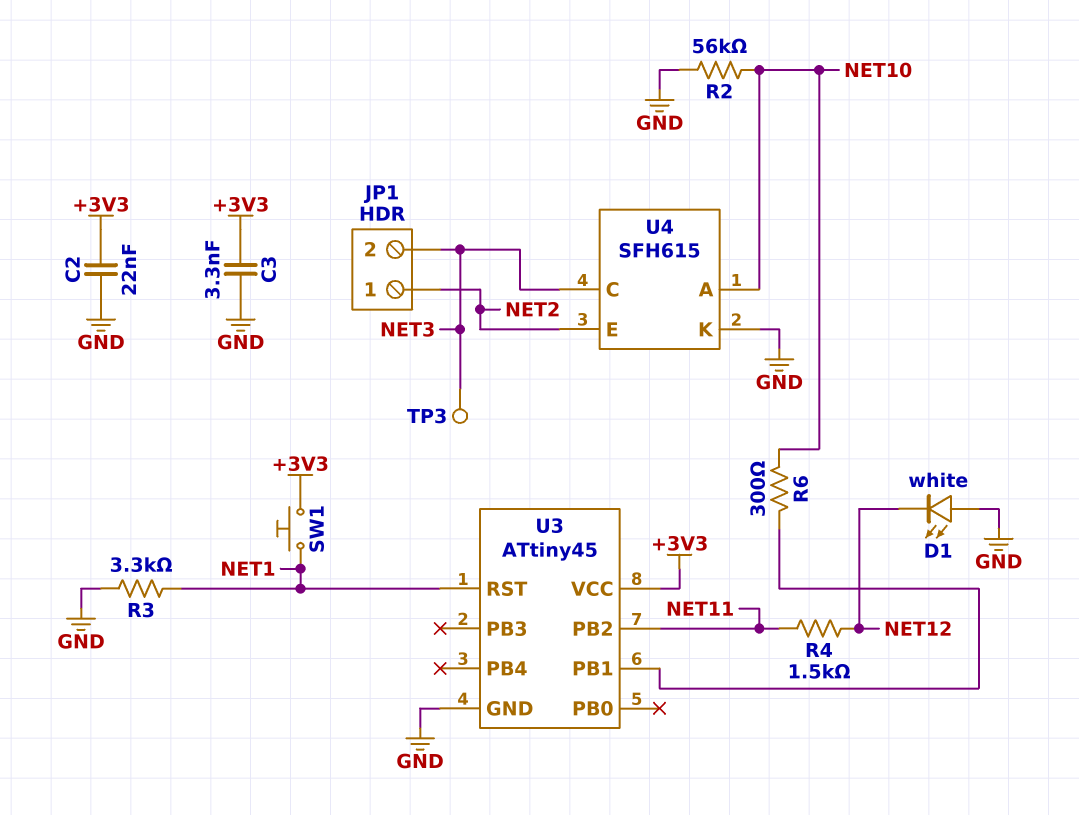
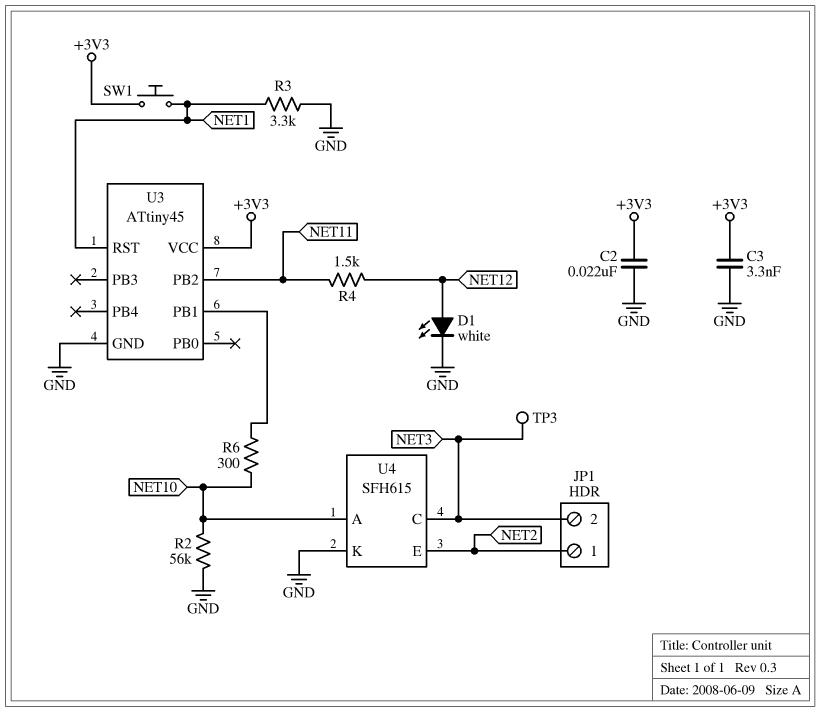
D1: LED white (A GND, K NET12) -> LED white (A NET12, K GND)

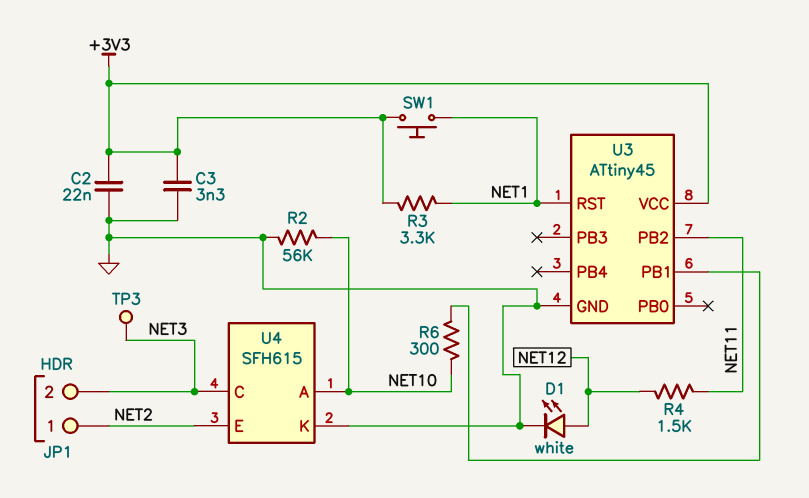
R3: 3.3k (GND, NET1) -> 3.3k (+3V3, NET1)

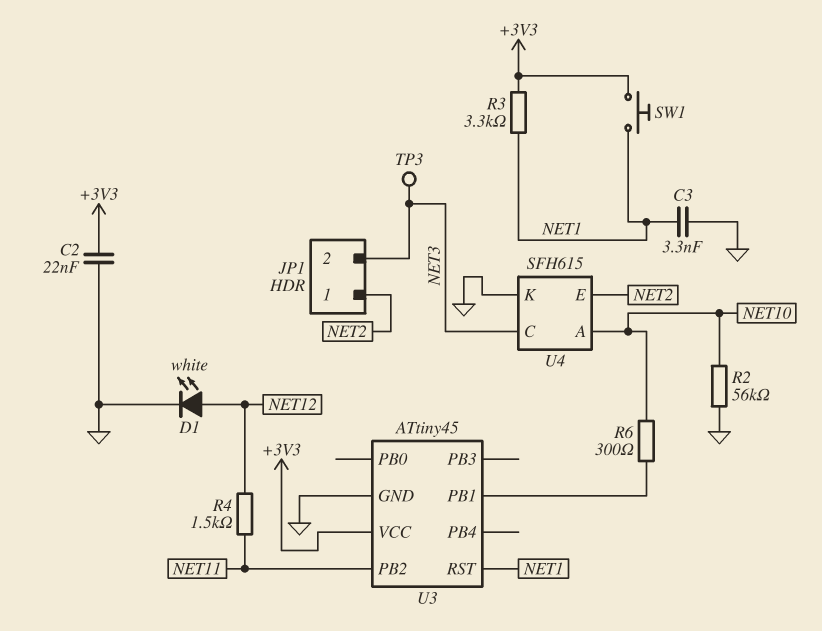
C3: 3.3nF (+3V3, GND) -> 3.3nF (GND, NET1)

